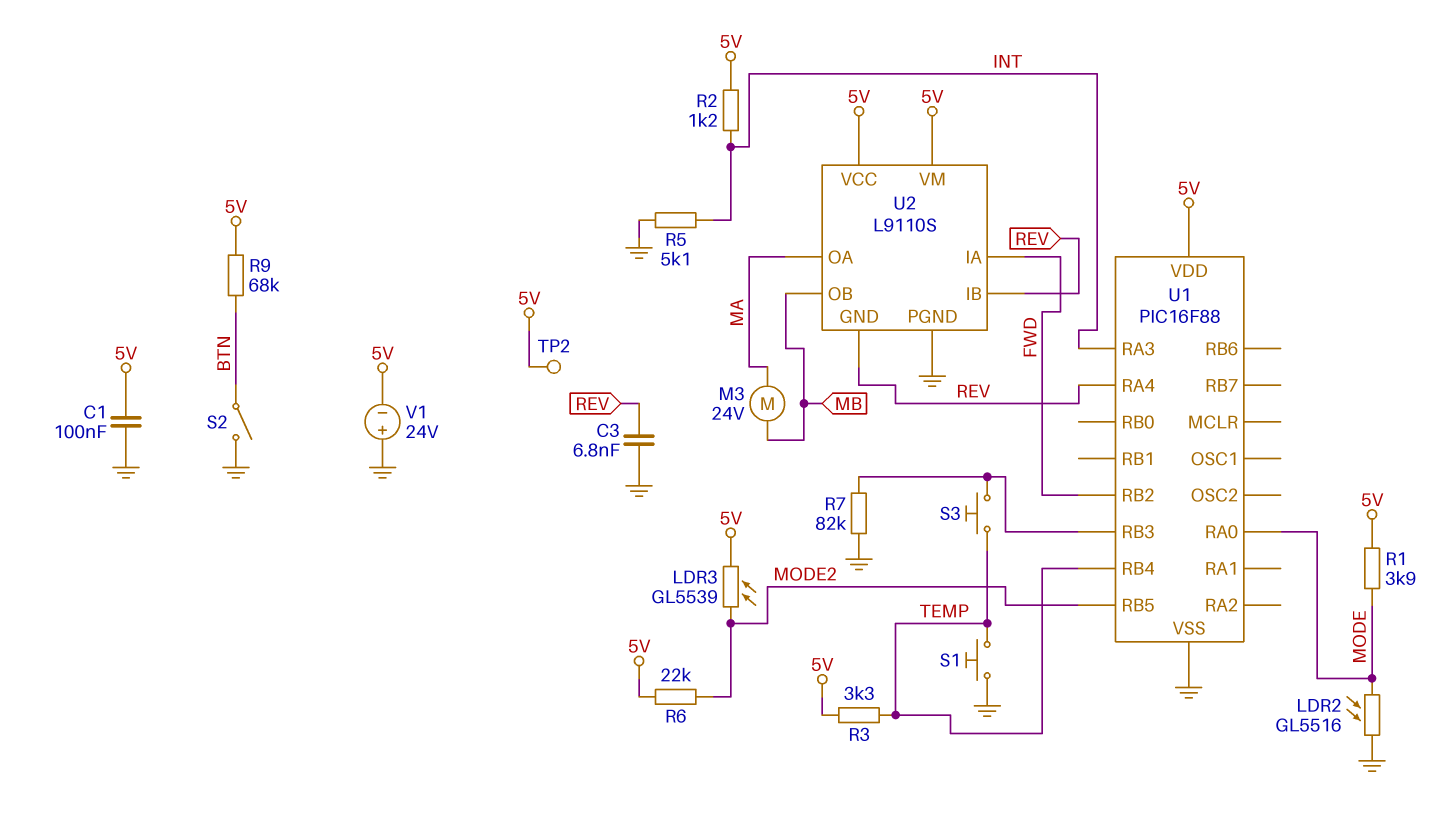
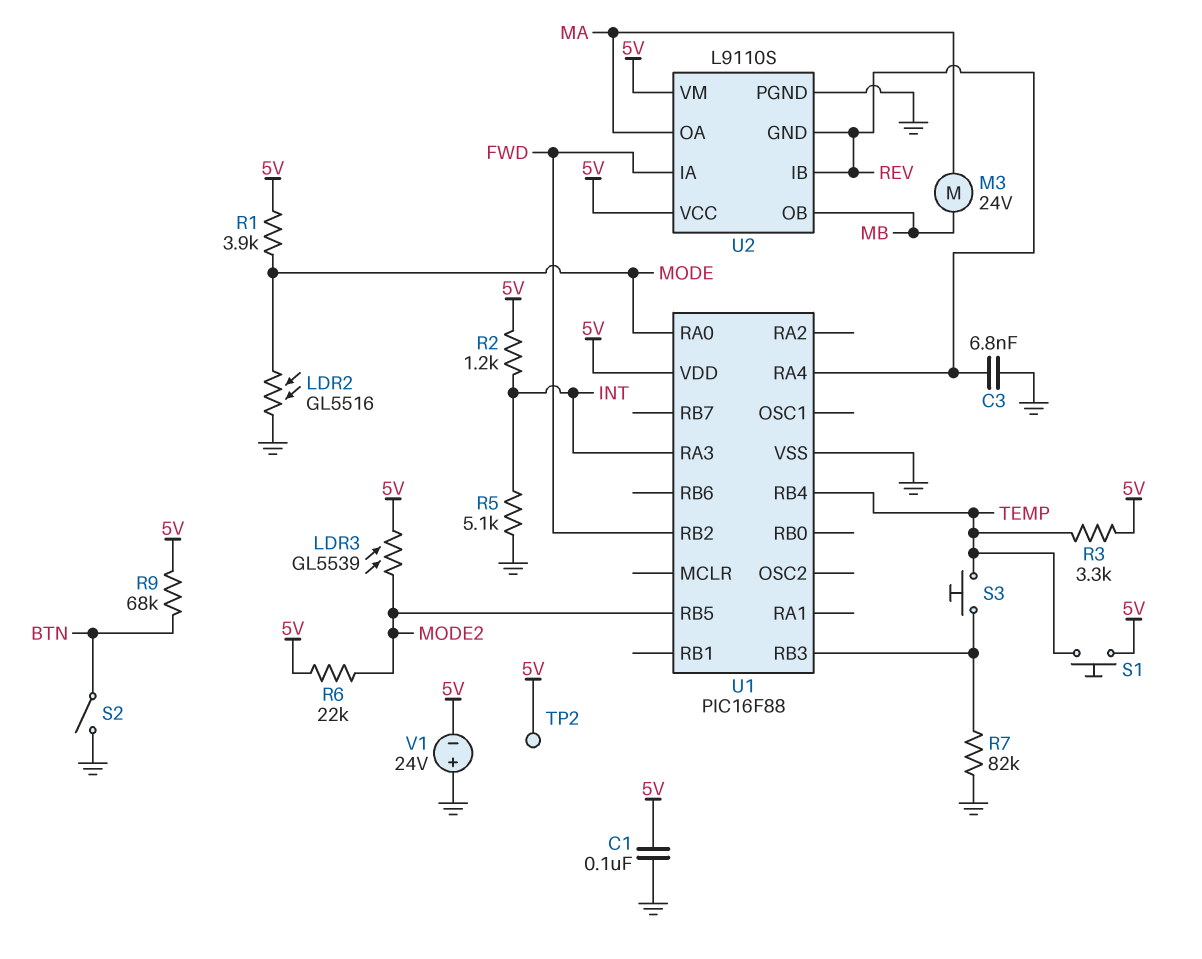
S1: button (GND, TEMP) -> button (5V, TEMP)

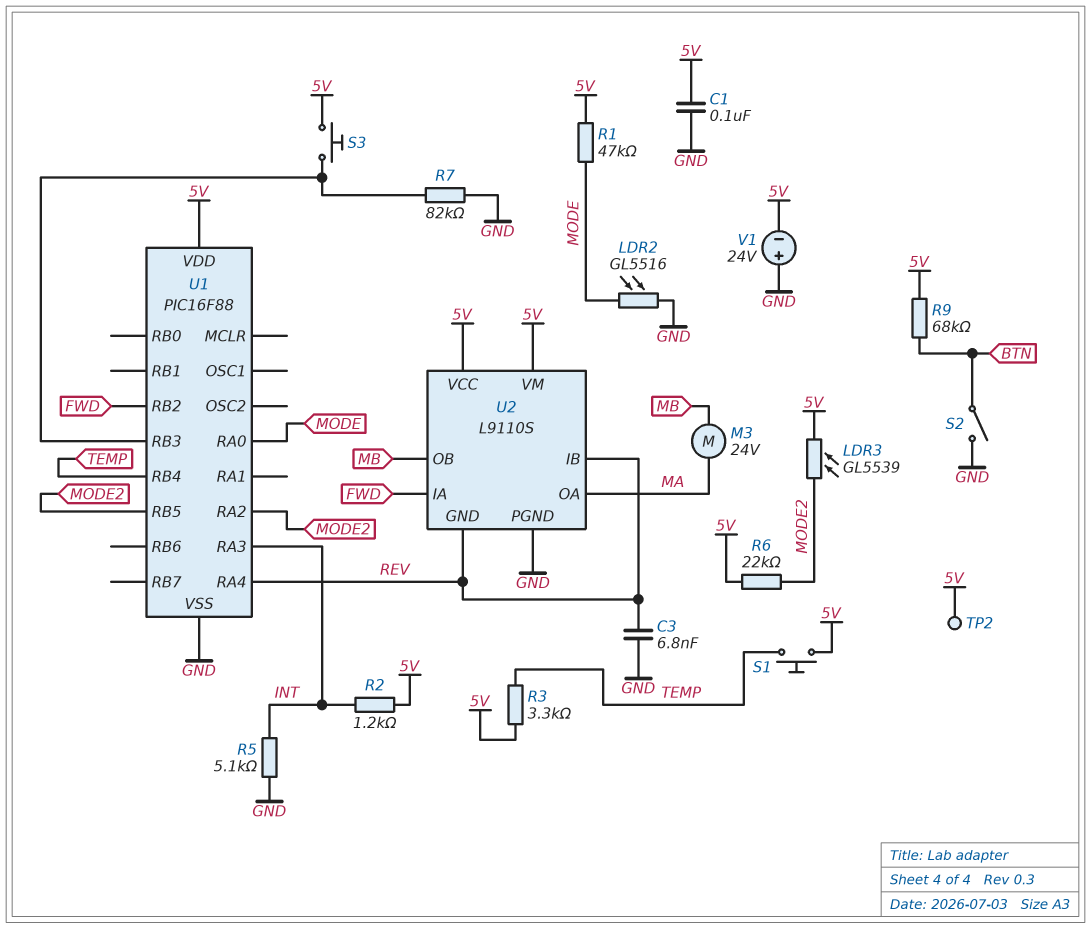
R1: 3.9k (5V, MODE) -> 47k (5V, MODE)
S3: button (TEMP, U1/RB3) -> button (5V, U1/RB3)
U1 pin RA2: none -> MODE2

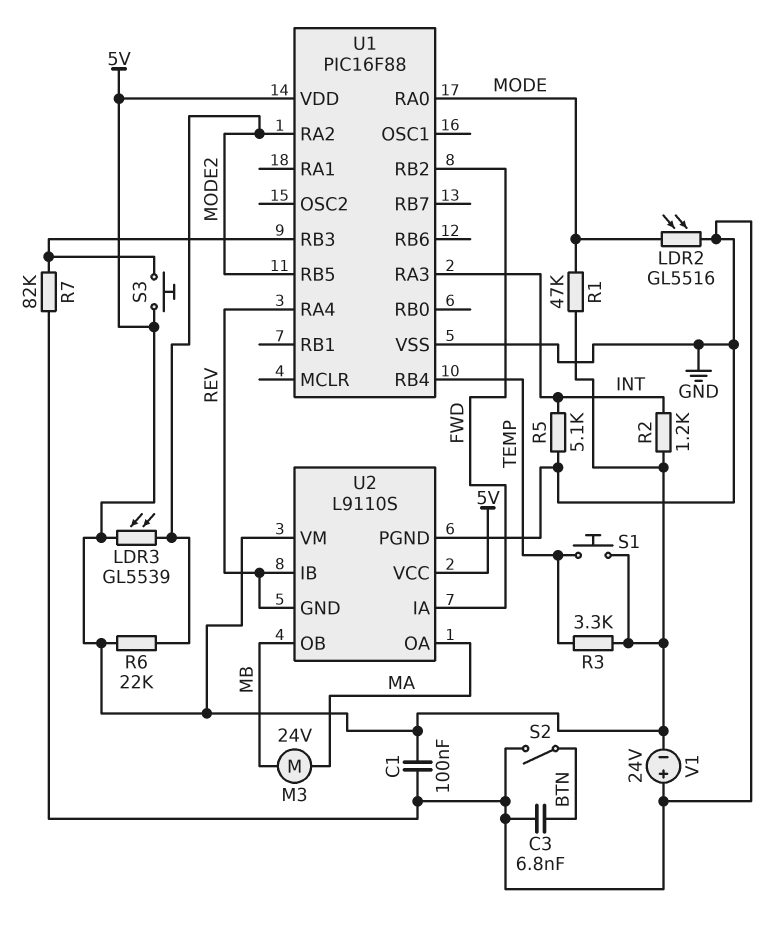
C3: 6.8nF (GND, REV) -> 6.8nF (BTN, GND)
R9: 68k (5V, BTN) -> none
TP2: test point (5V) -> none

